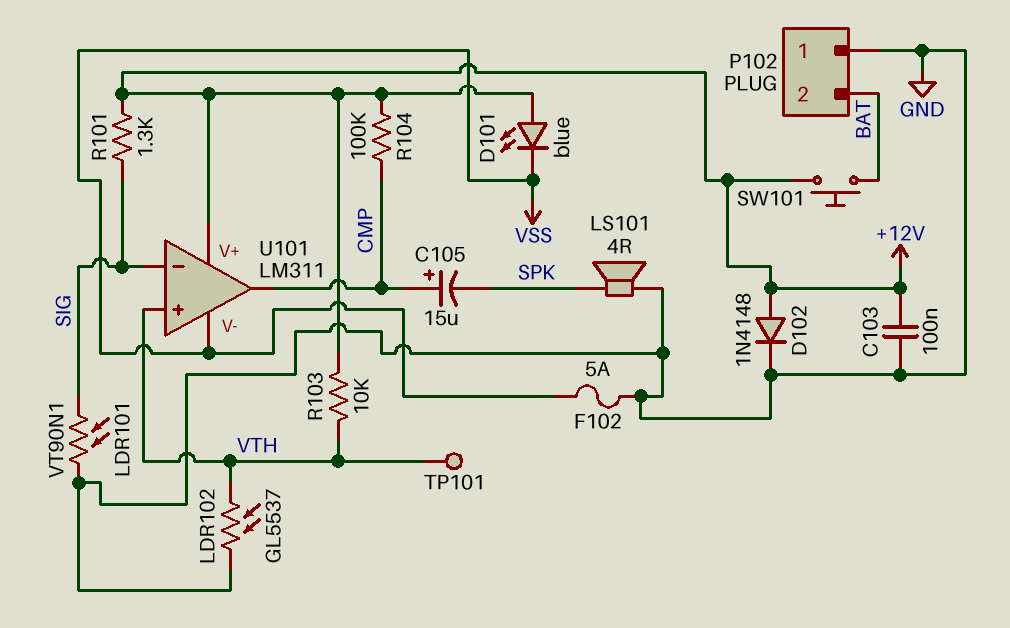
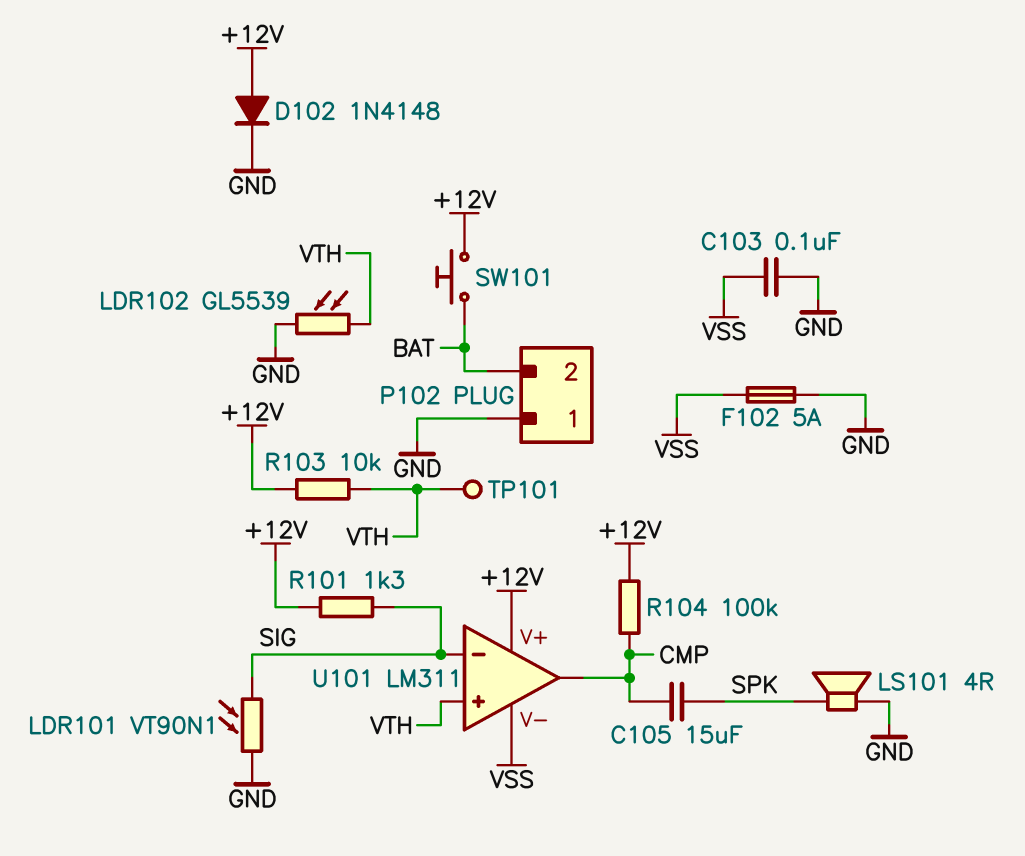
C103: 100nF (+12V, GND) -> 100nF (GND, VSS)
C105: 15uF (plus CMP, minus SPK) -> 15uF (CMP, SPK)
D101: LED blue (A +12V, K VSS) -> none
LDR102: GL5537 (GND, VTH) -> GL5539 (GND, VTH)

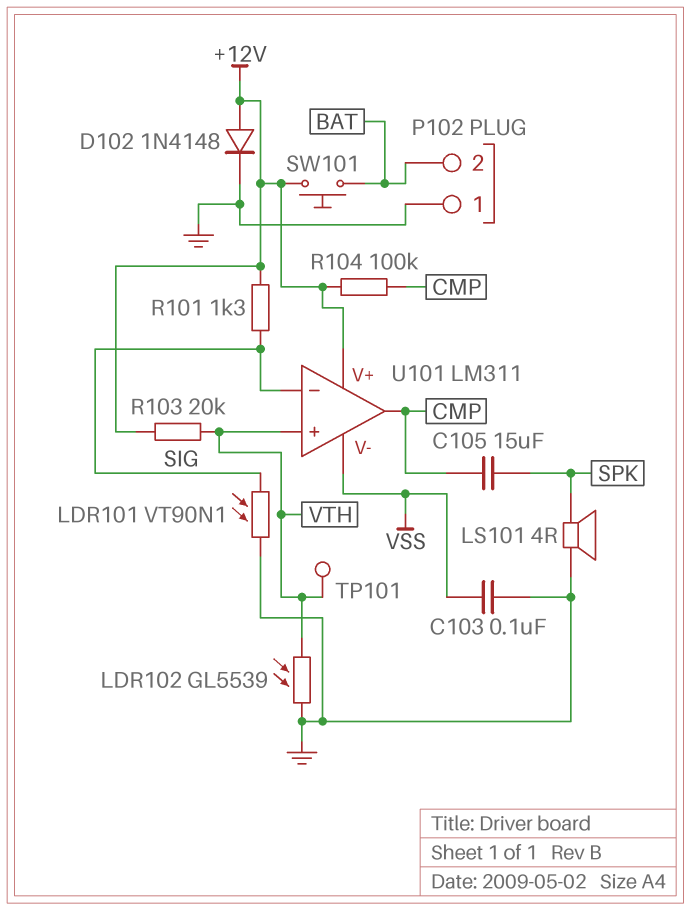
F102: 5A (GND, VSS) -> none
R103: 10k (+12V, VTH) -> 20k (+12V, VTH)

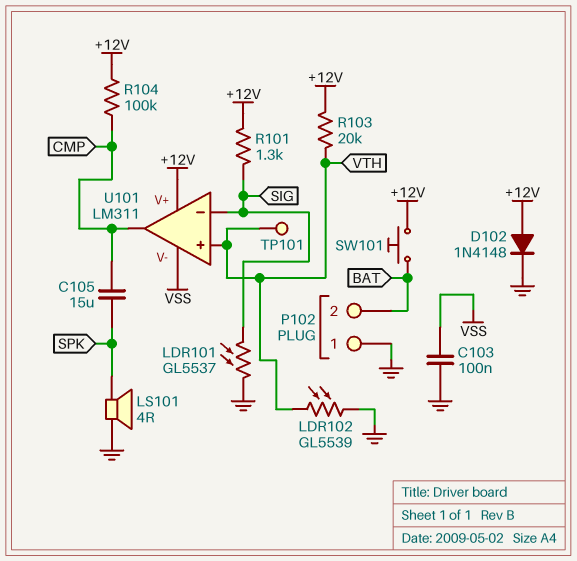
LDR101: VT90N1 (GND, SIG) -> GL5537 (GND, SIG)

